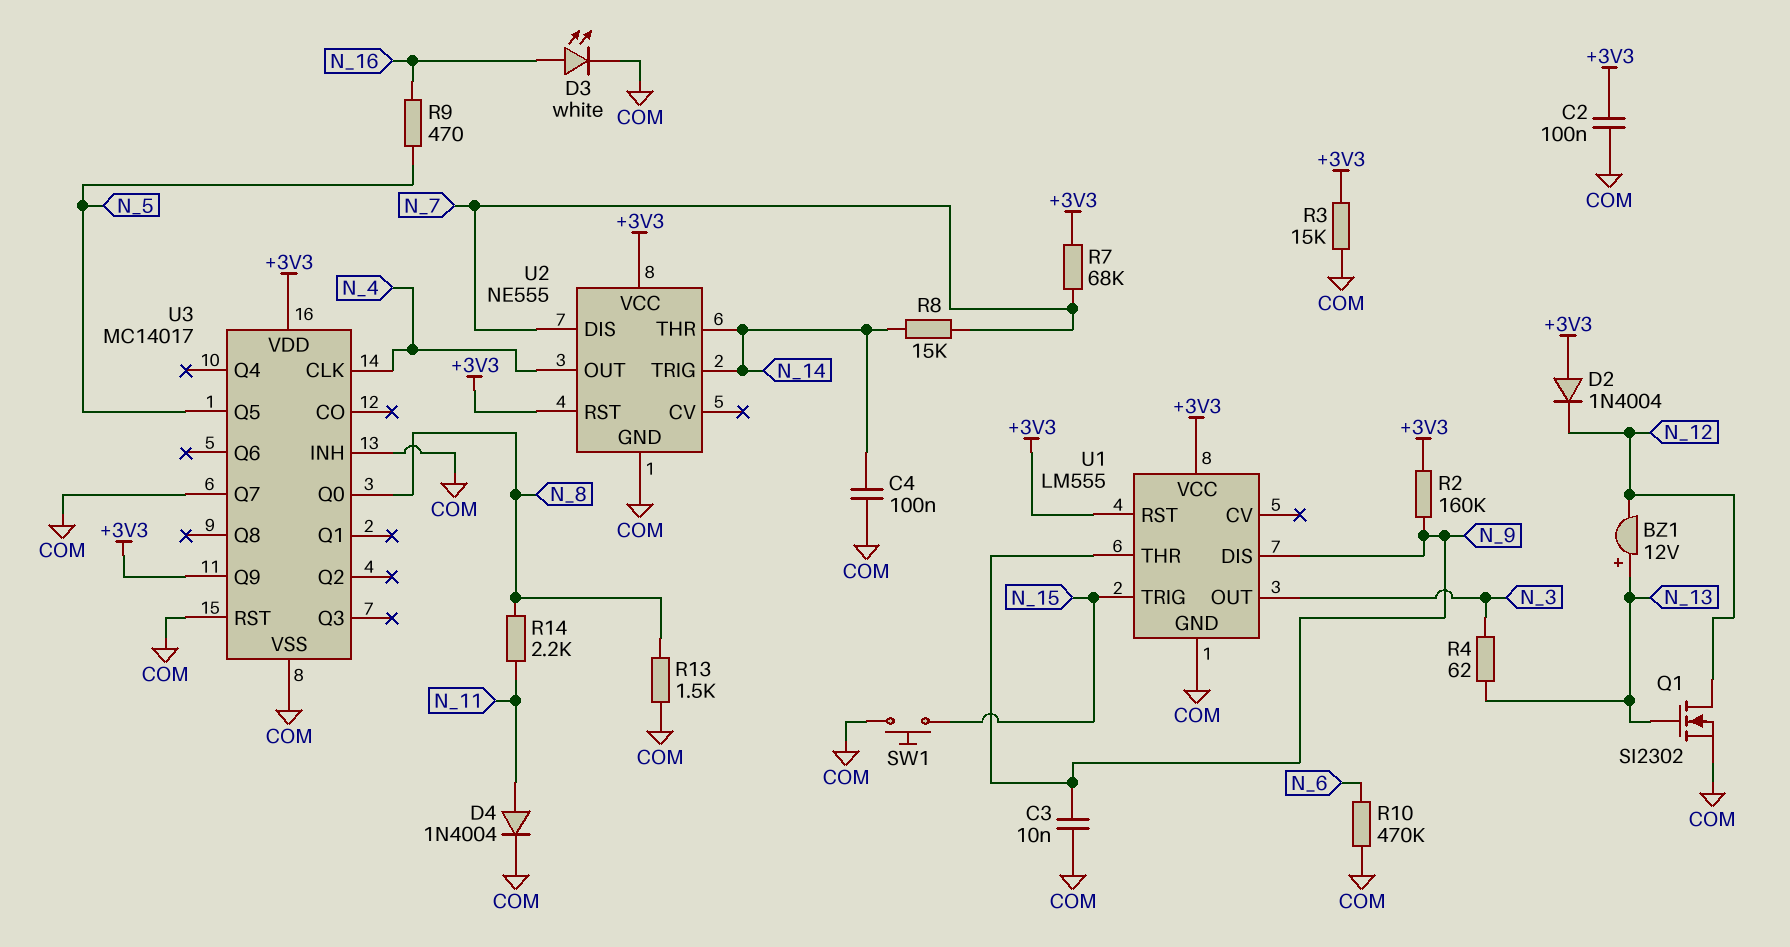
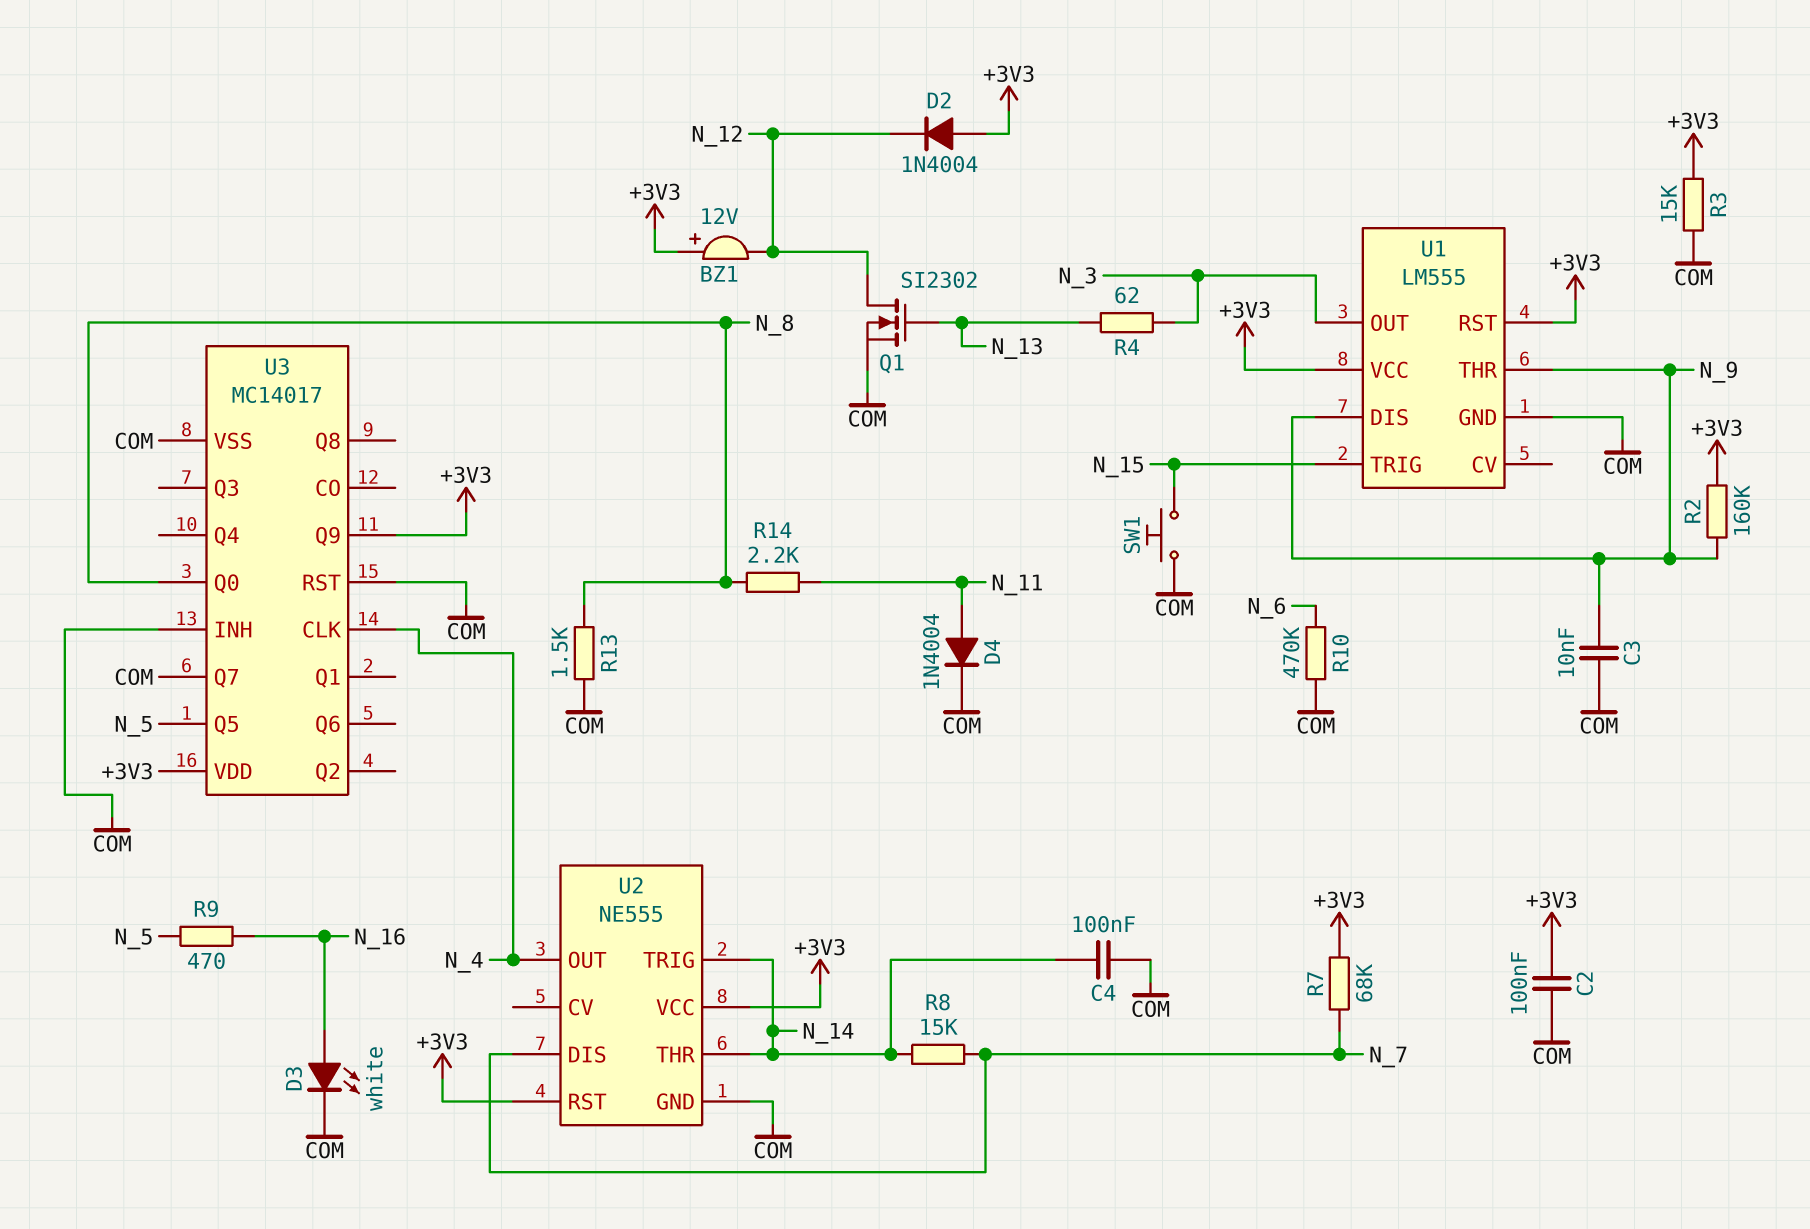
BZ1: buzzer 12V (plus N_13, minus N_12) -> buzzer 12V (plus +3V3, minus N_12)

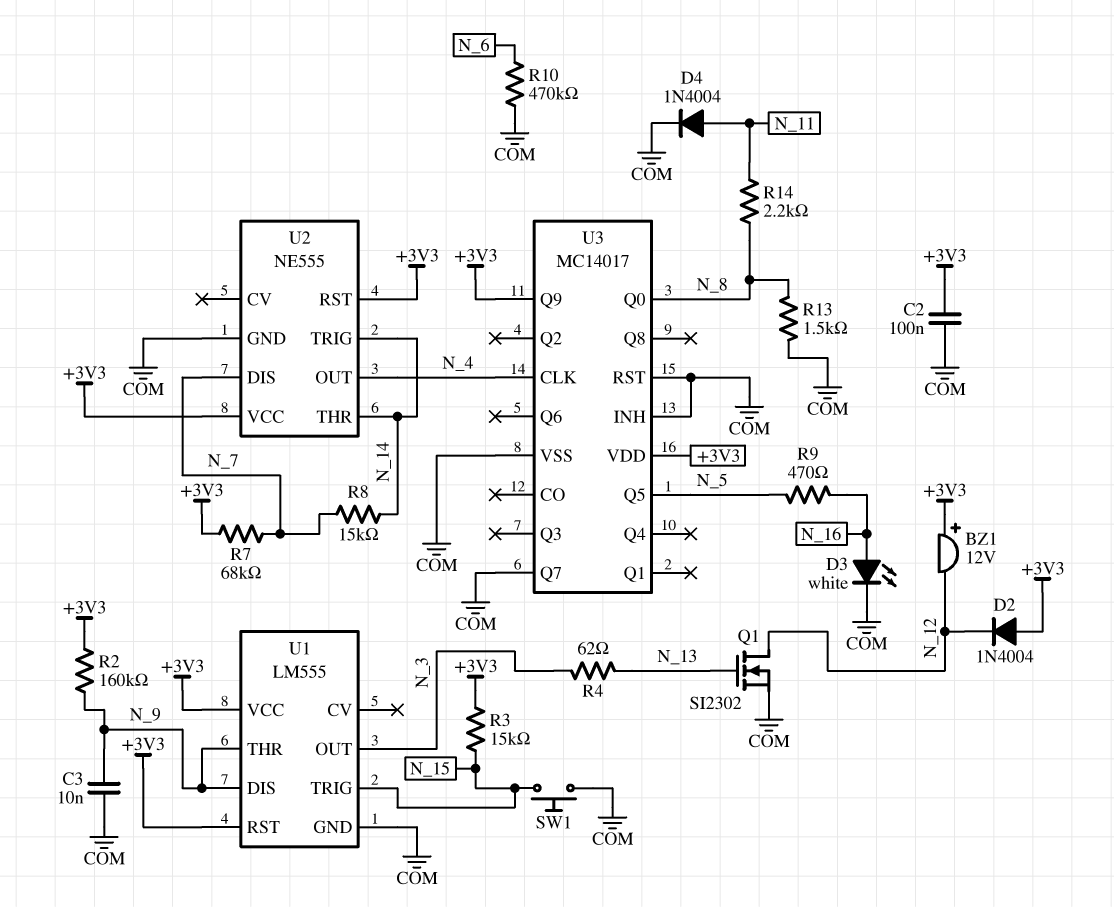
C4: 100nF (COM, N_14) -> none
R3: 15k (+3V3, COM) -> 15k (+3V3, N_15)

